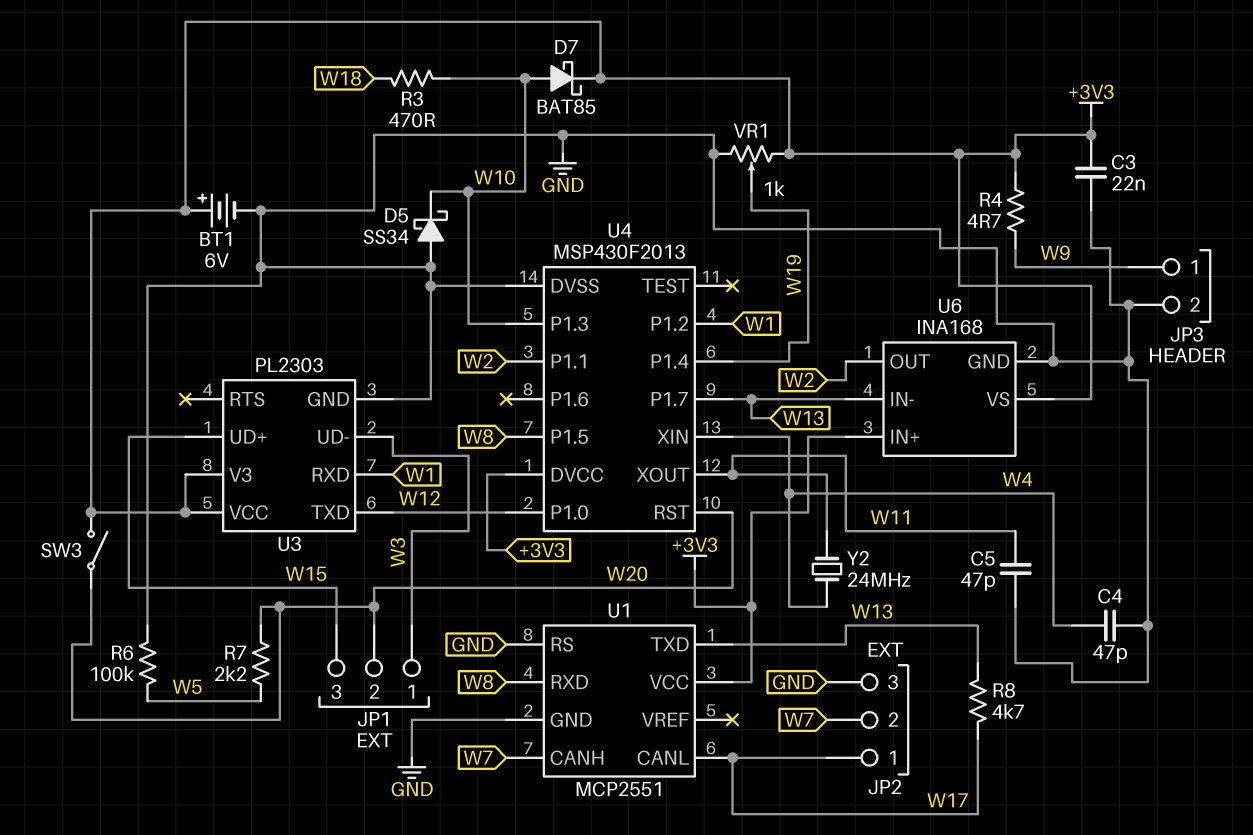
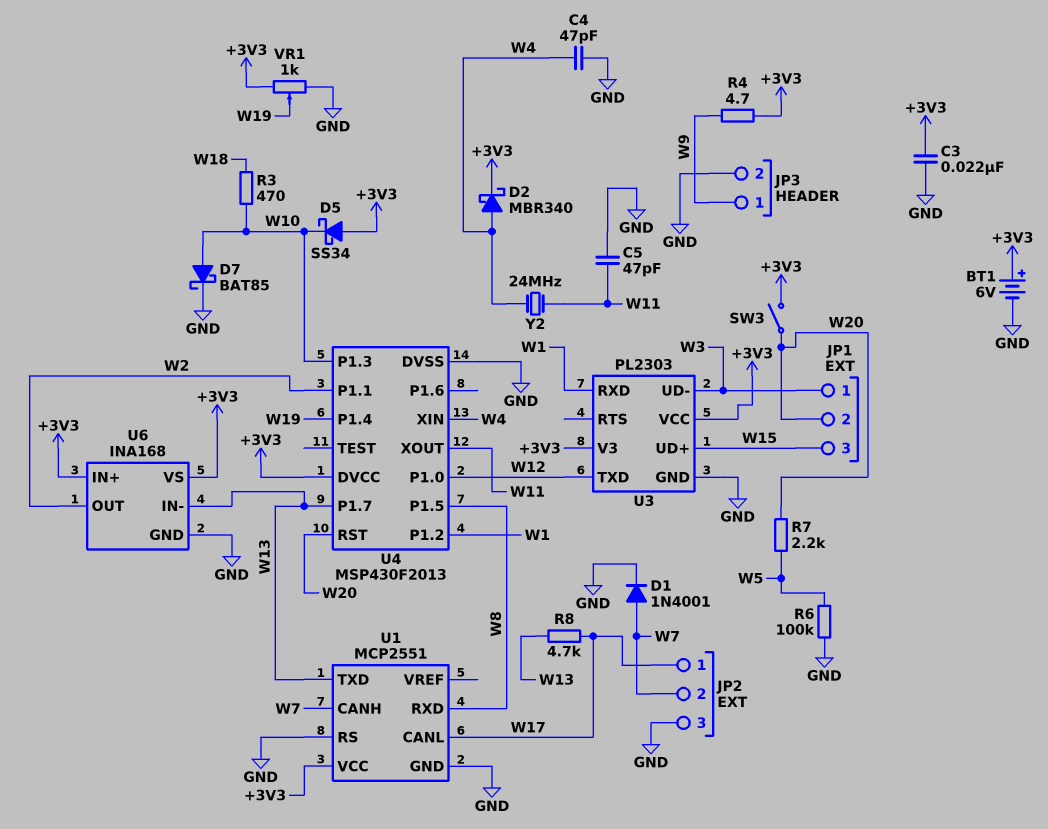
D1: none -> diode 1N4001 (A W7, K GND)
D2: none -> schottky MBR340 (A W4, K +3V3)
D5: schottky SS34 (A GND, K W10) -> schottky SS34 (A +3V3, K W10)
D7: schottky BAT85 (A W10, K +3V3) -> schottky BAT85 (A W10, K GND)

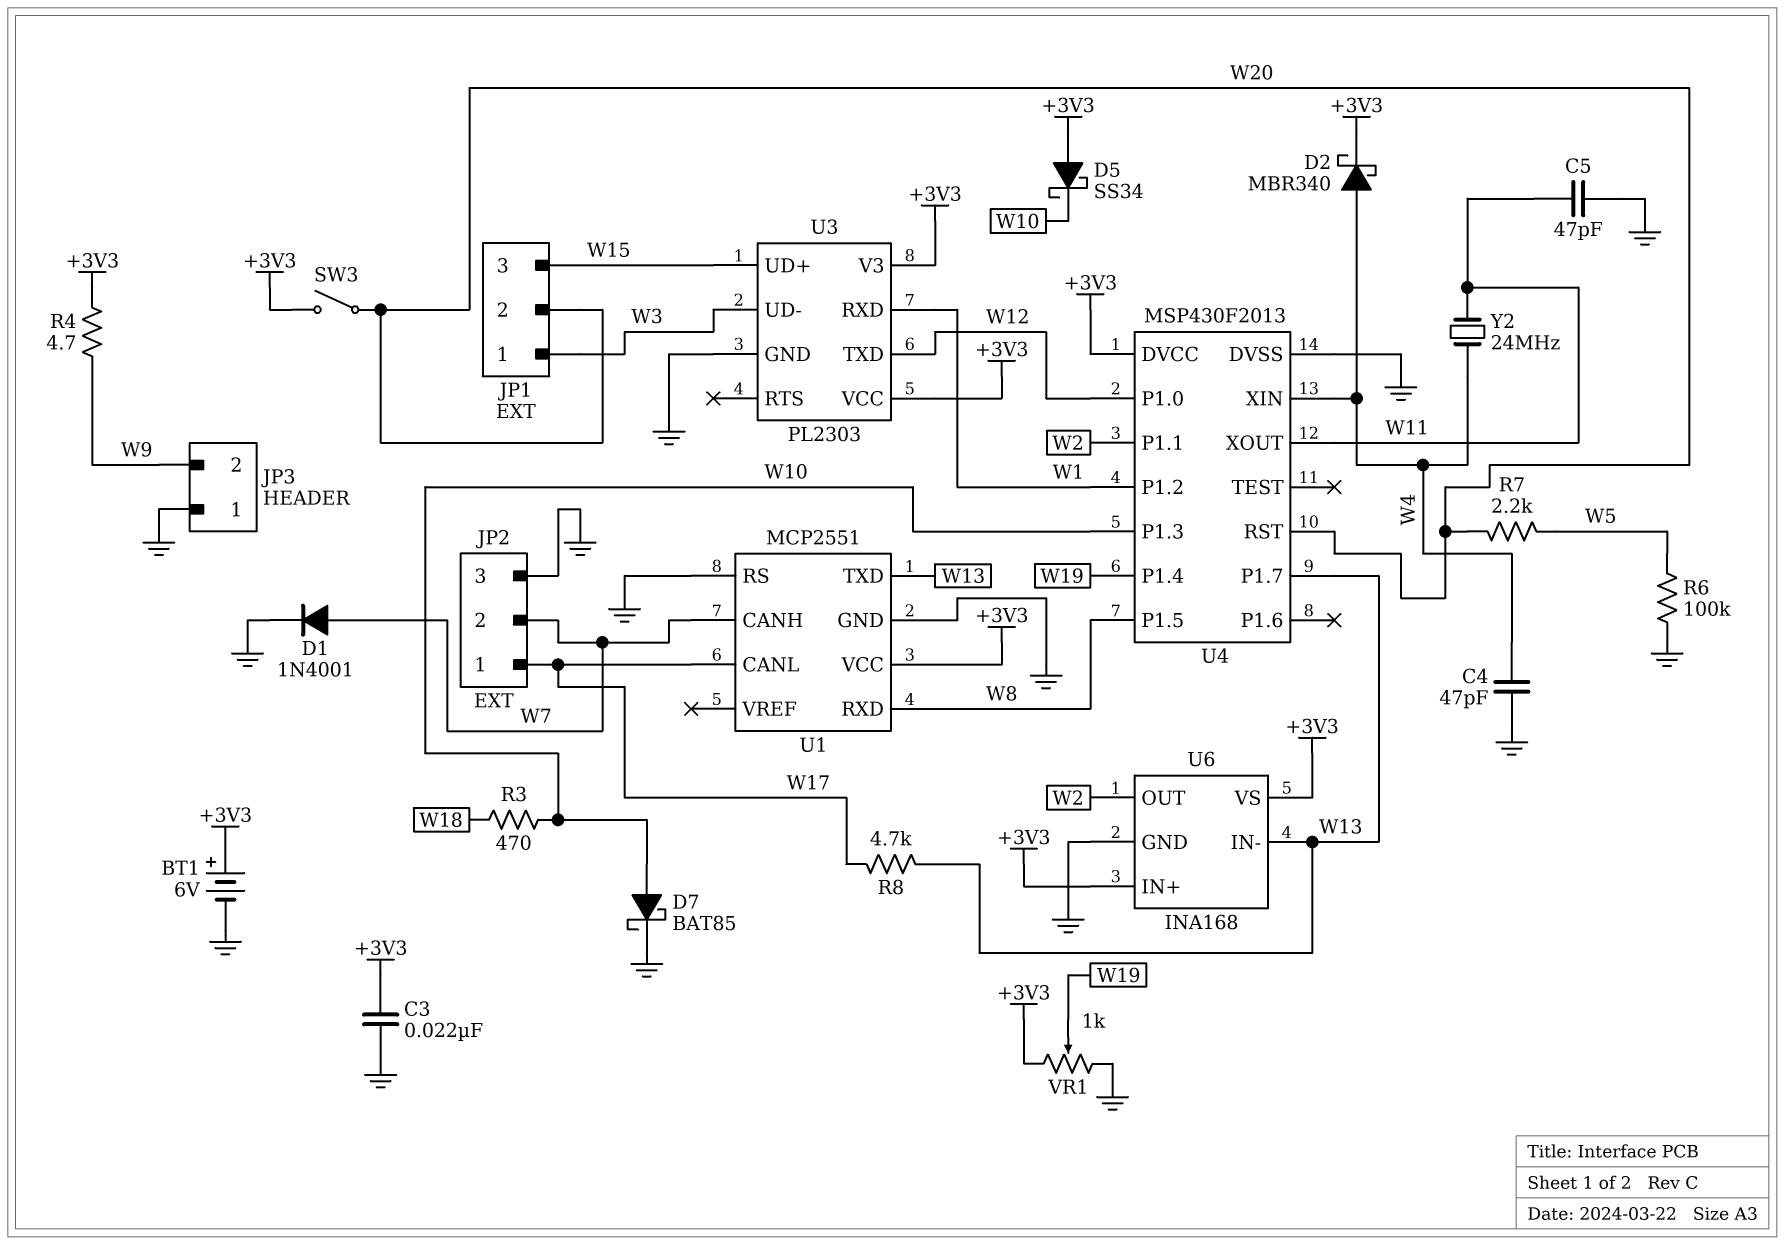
JP3 pin 1: W9 -> GND
JP3 pin 2: GND -> W9

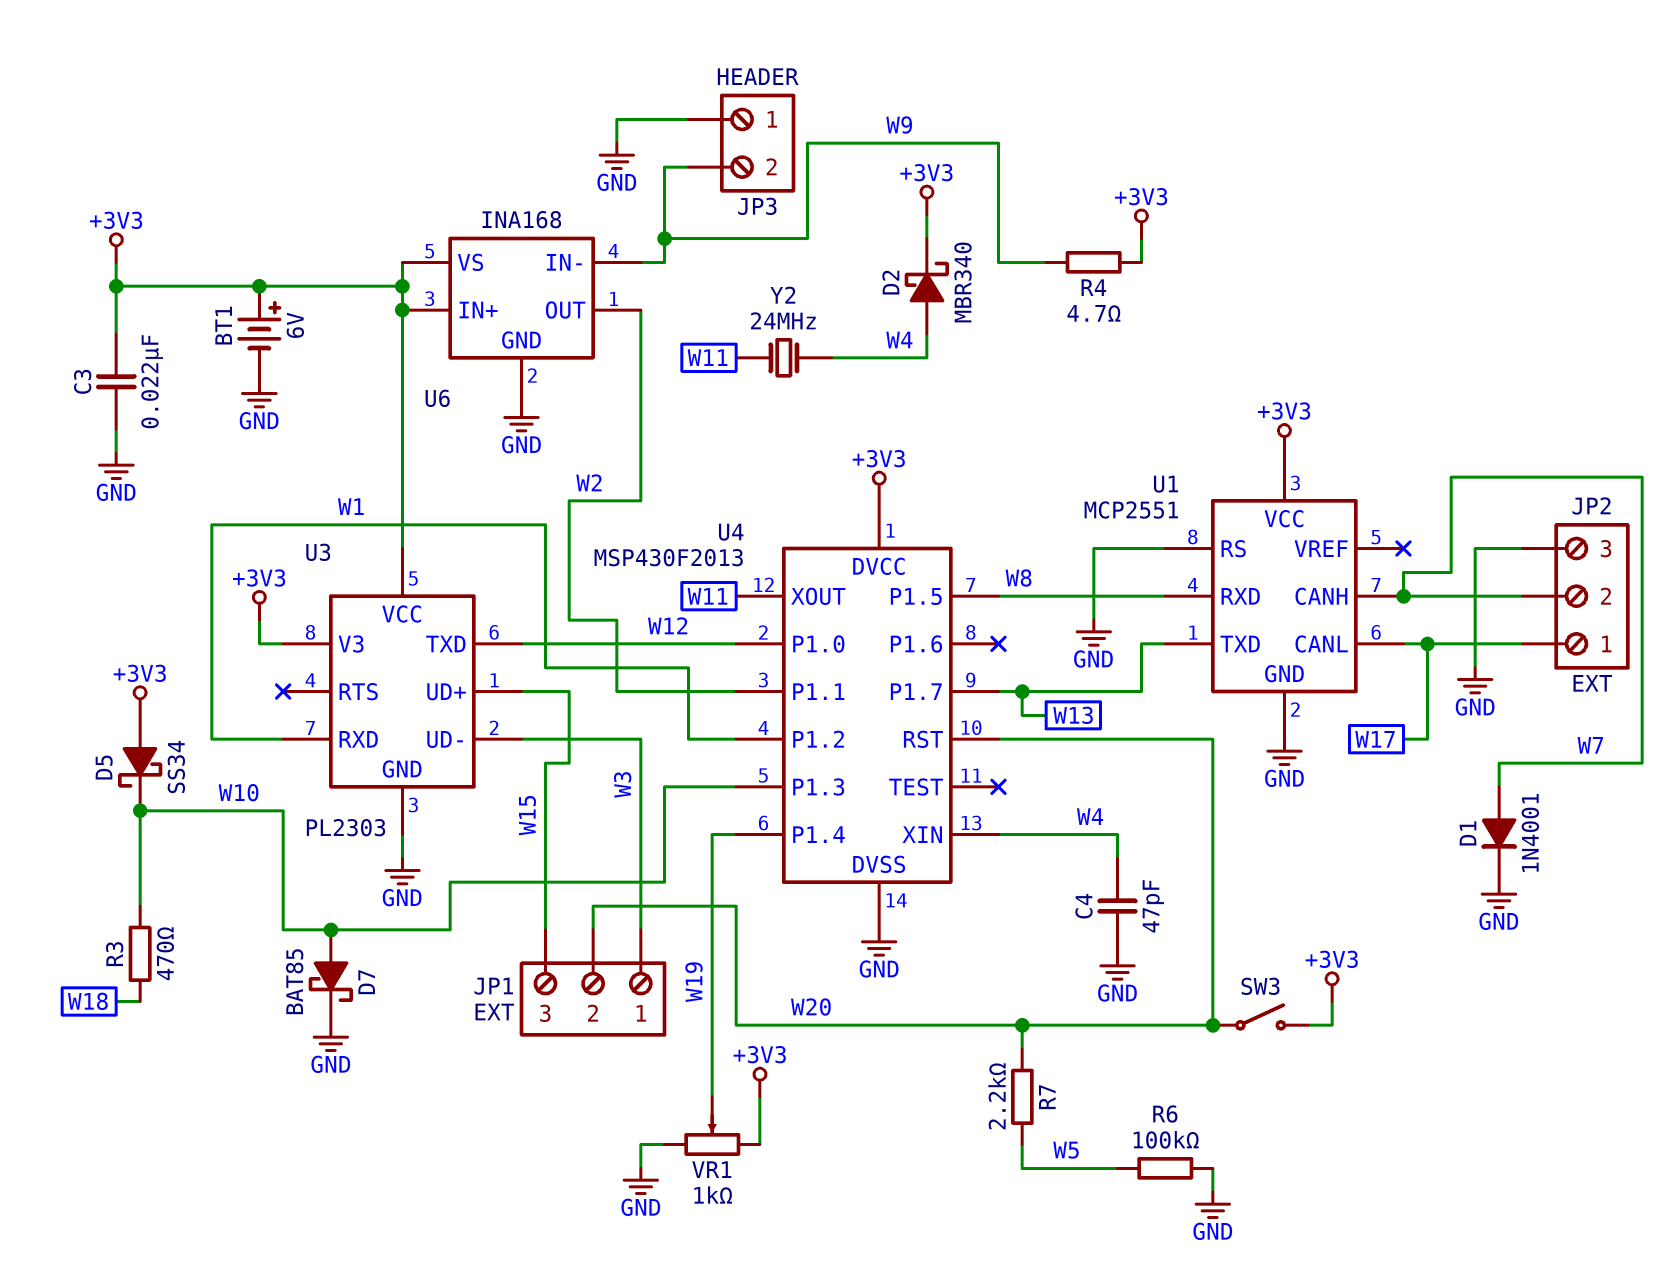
C5: 47pF (GND, W11) -> none
R8: 4.7k (W13, W17) -> none
U6 pin IN-: W13 -> W9

